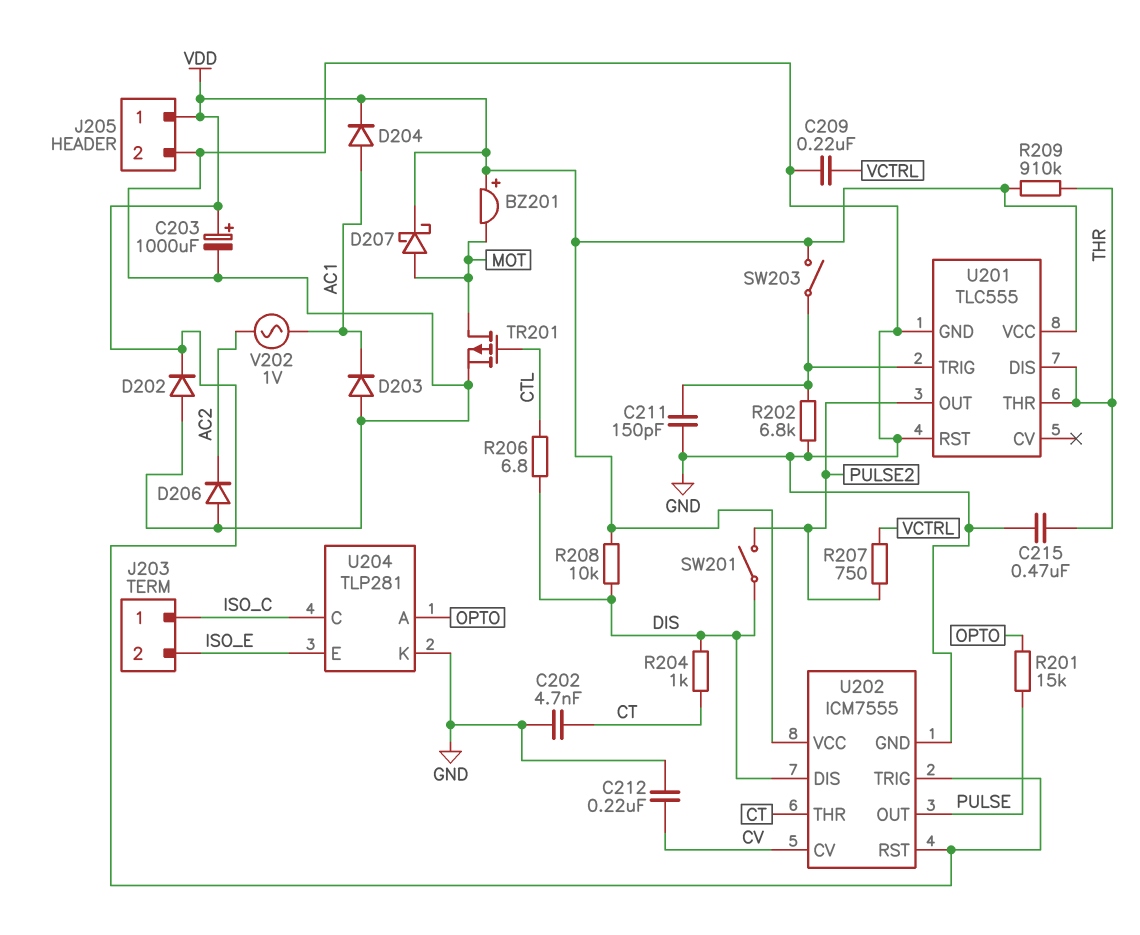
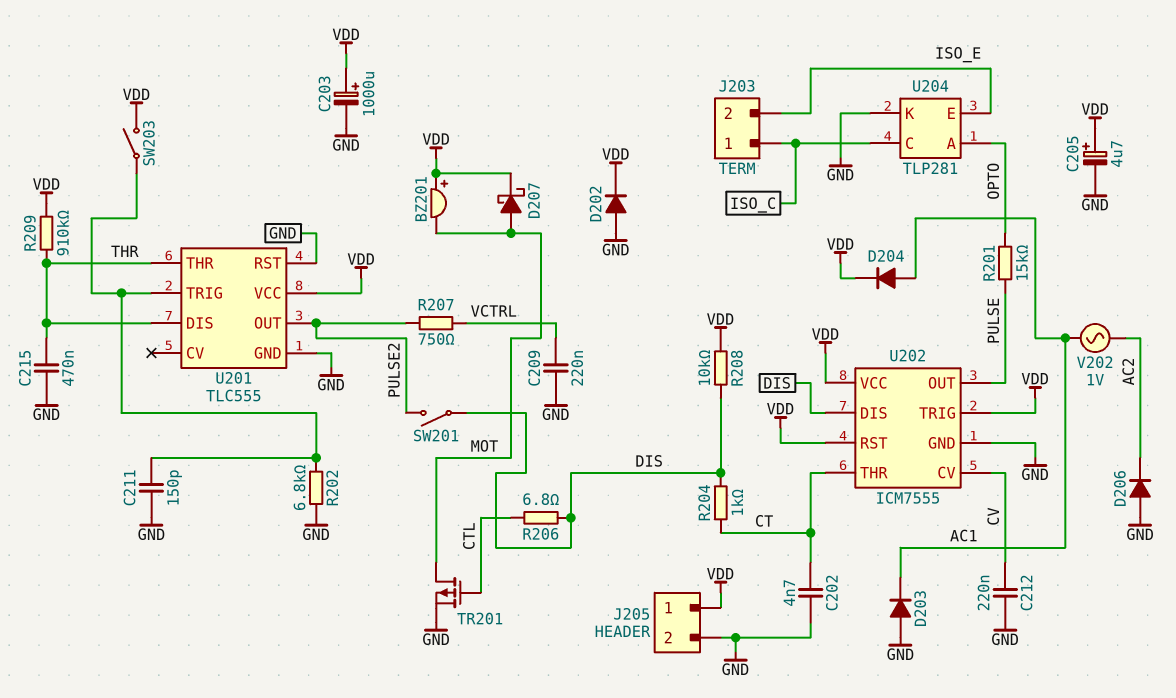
C205: none -> 4.7uF (plus VDD, minus GND)

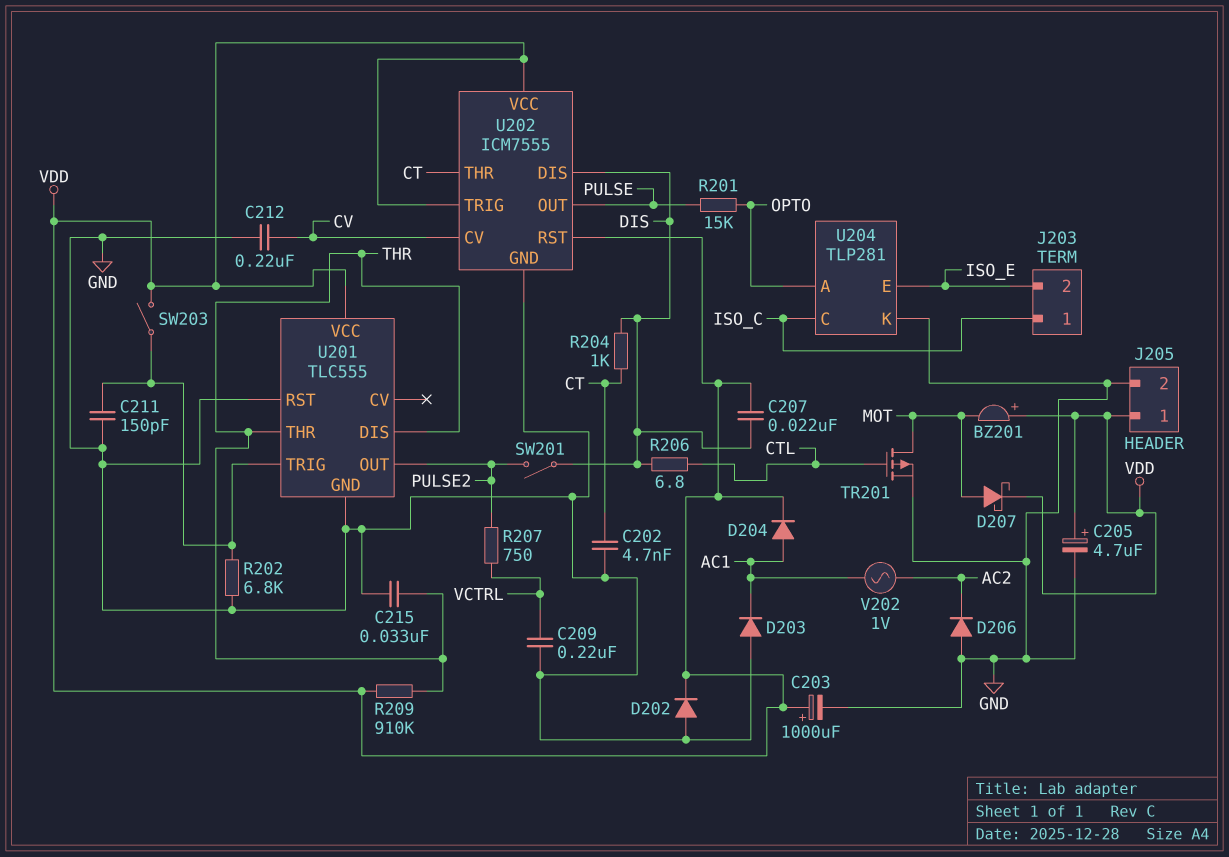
C207: none -> 22nF (DIS, VDD)
C215: 470nF (GND, THR) -> 33nF (GND, THR)
R208: 10k (DIS, VDD) -> none

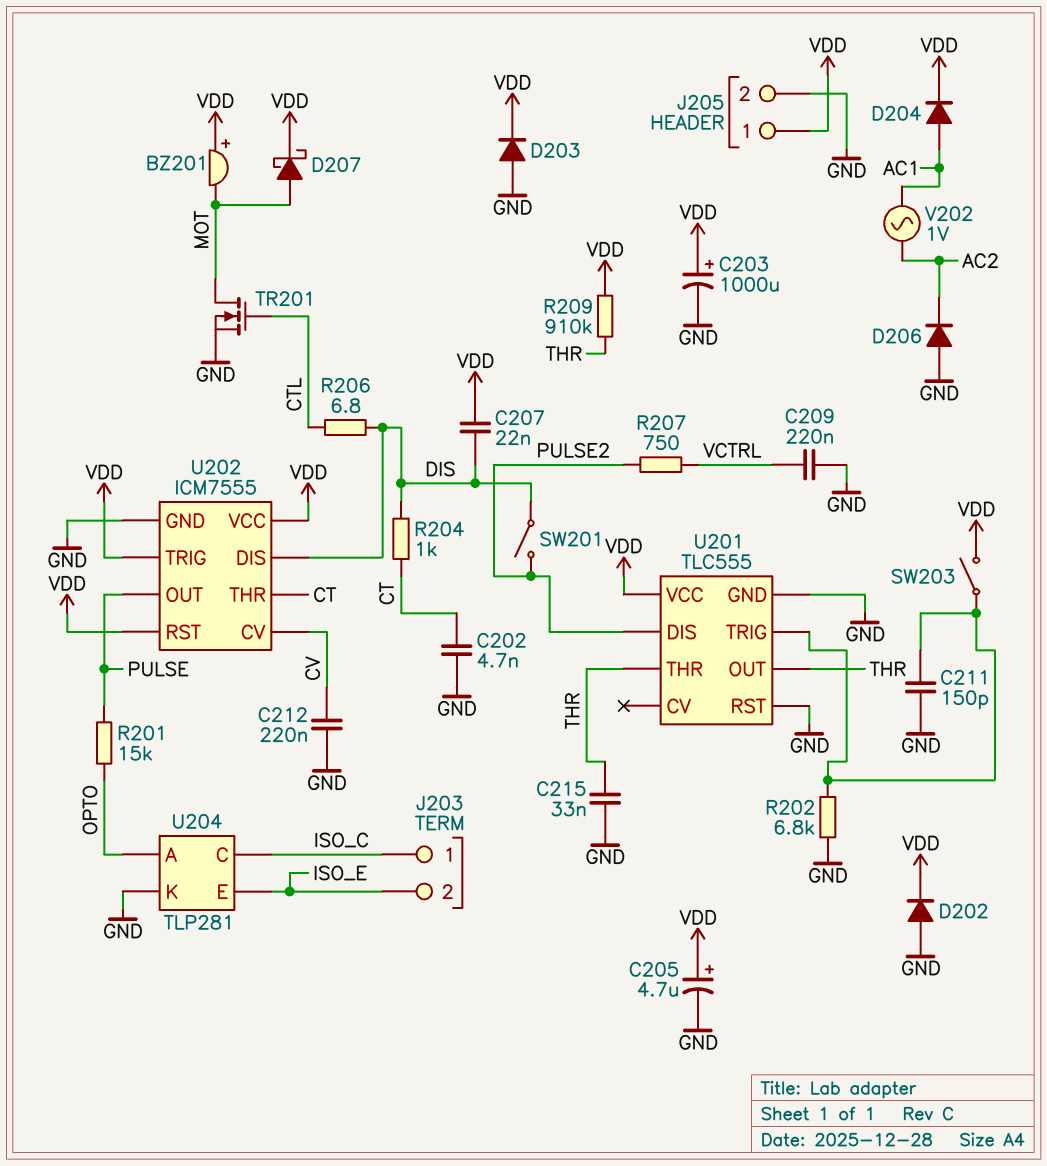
D203: diode (A GND, K AC1) -> diode (A GND, K VDD)
TR201: PMOS (G CTL, D MOT, S GND) -> NMOS (G CTL, D MOT, S GND)
U201 pin DIS: THR -> PULSE2
U201 pin OUT: PULSE2 -> THR

